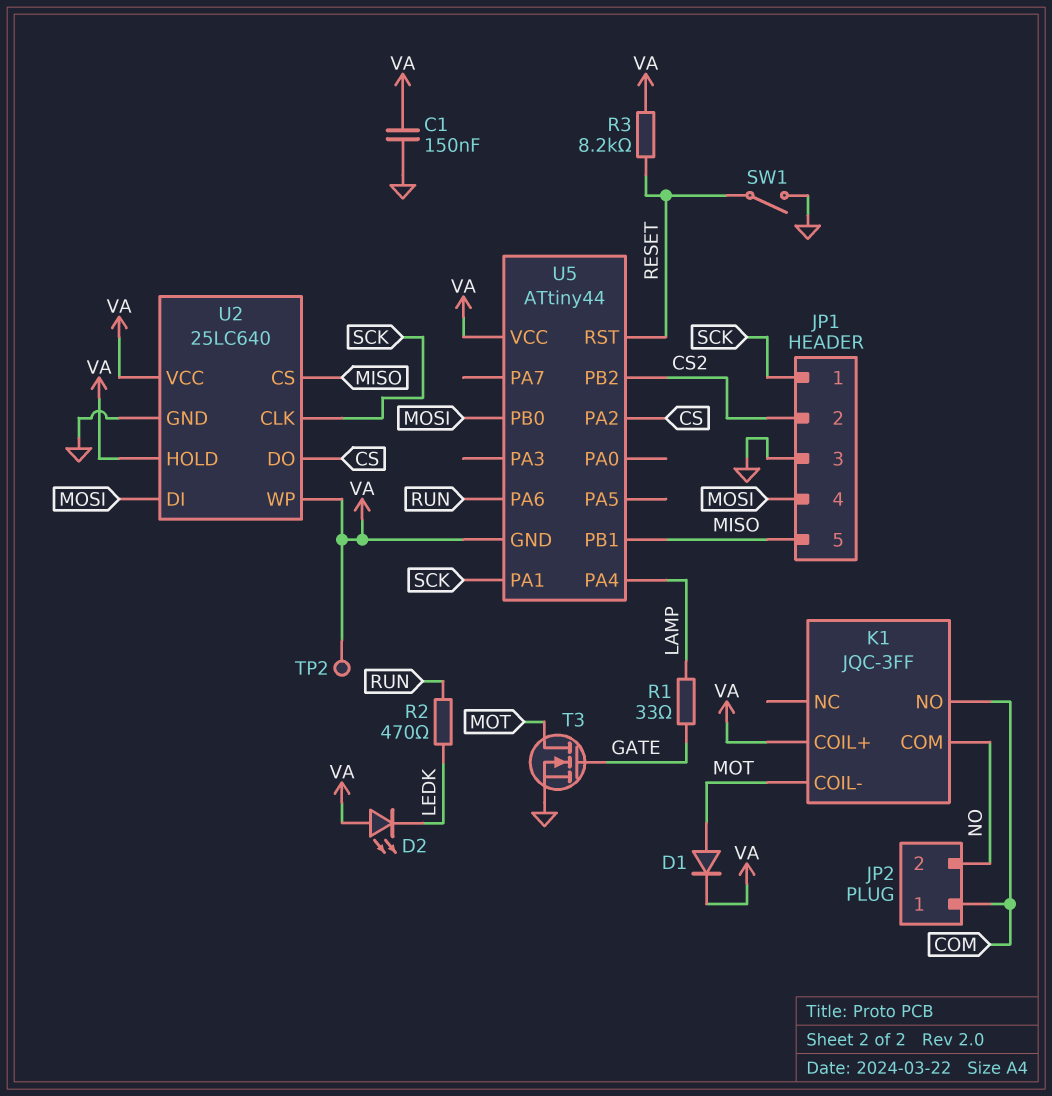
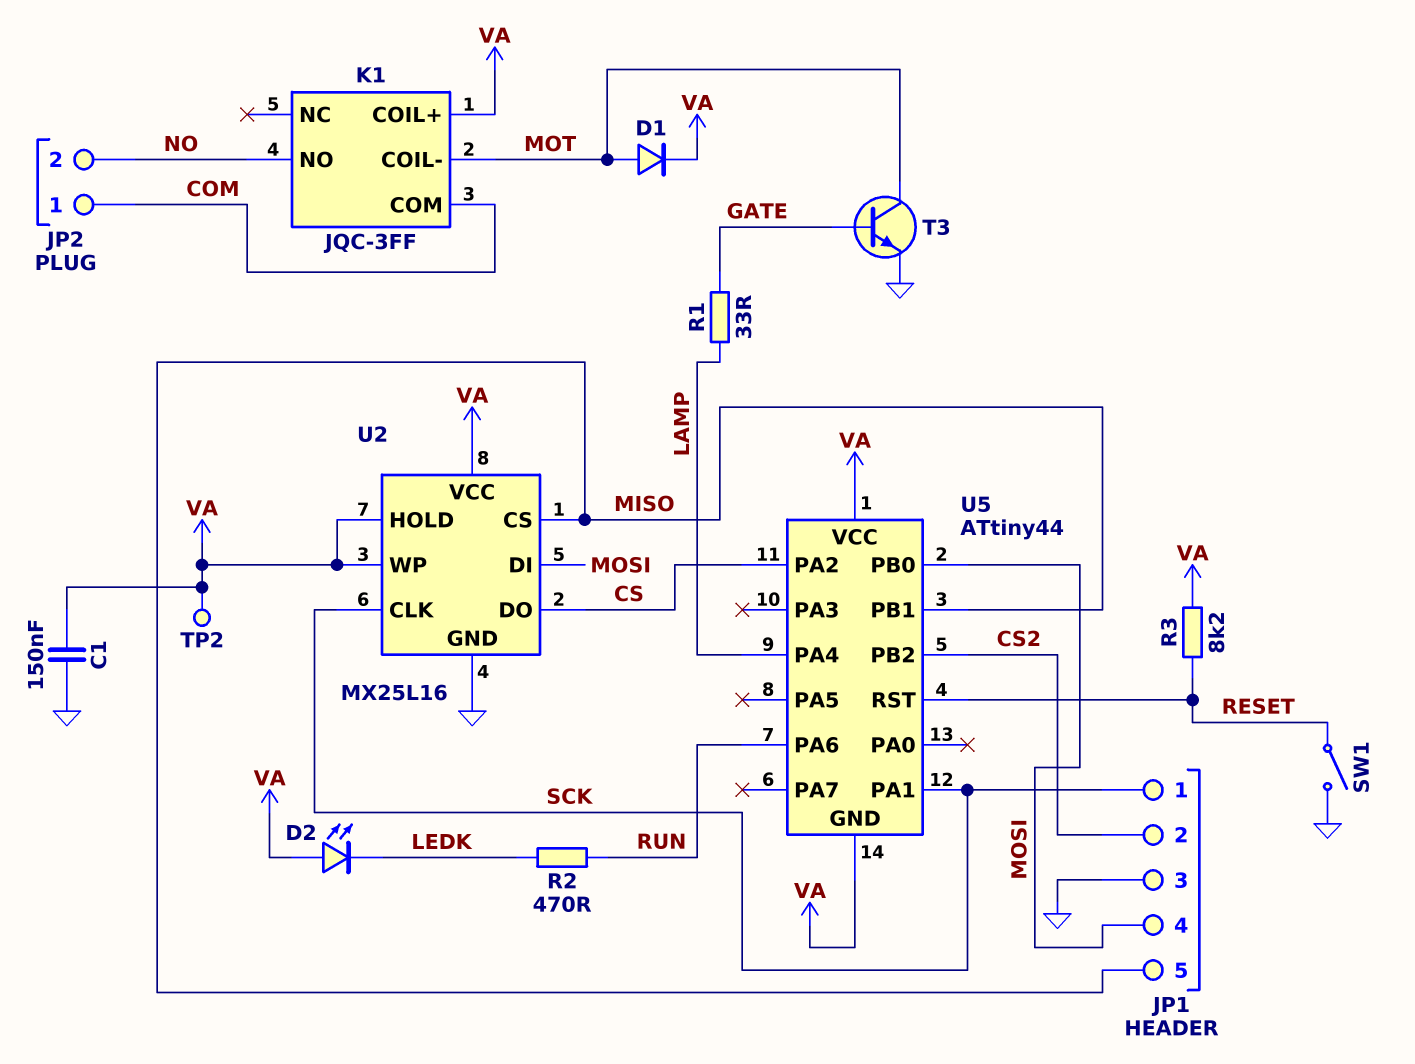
K1 pin COM: NO -> COM
K1 pin NO: COM -> NO
T3: NMOS (G GATE, D MOT, S GND) -> NPN (B GATE, C MOT, E GND)
U2: 25LC640 -> MX25L16

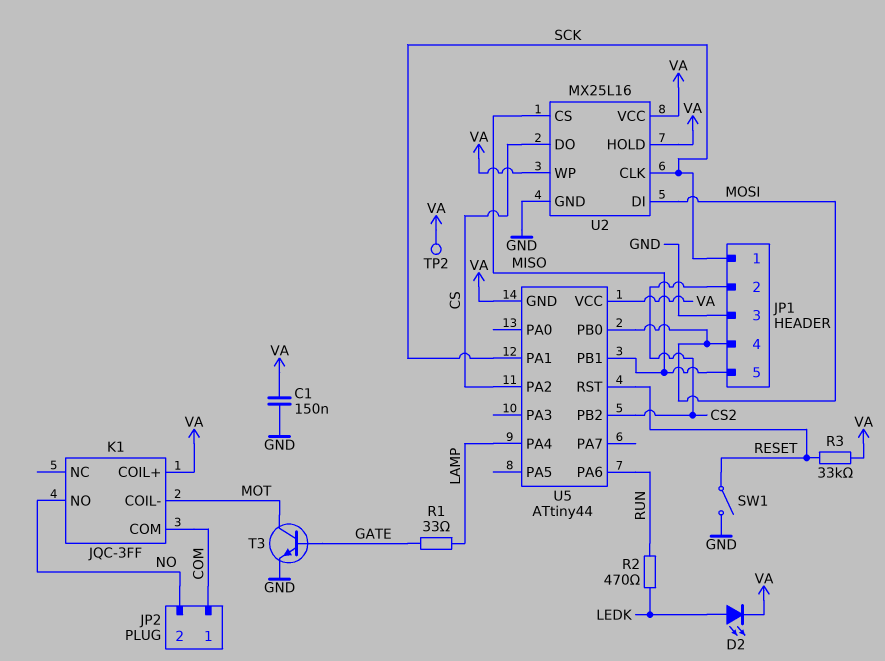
D1: diode (A MOT, K VA) -> none
D2: LED (A VA, K LEDK) -> LED (A LEDK, K VA)
R3: 8.2k (RESET, VA) -> 33k (RESET, VA)

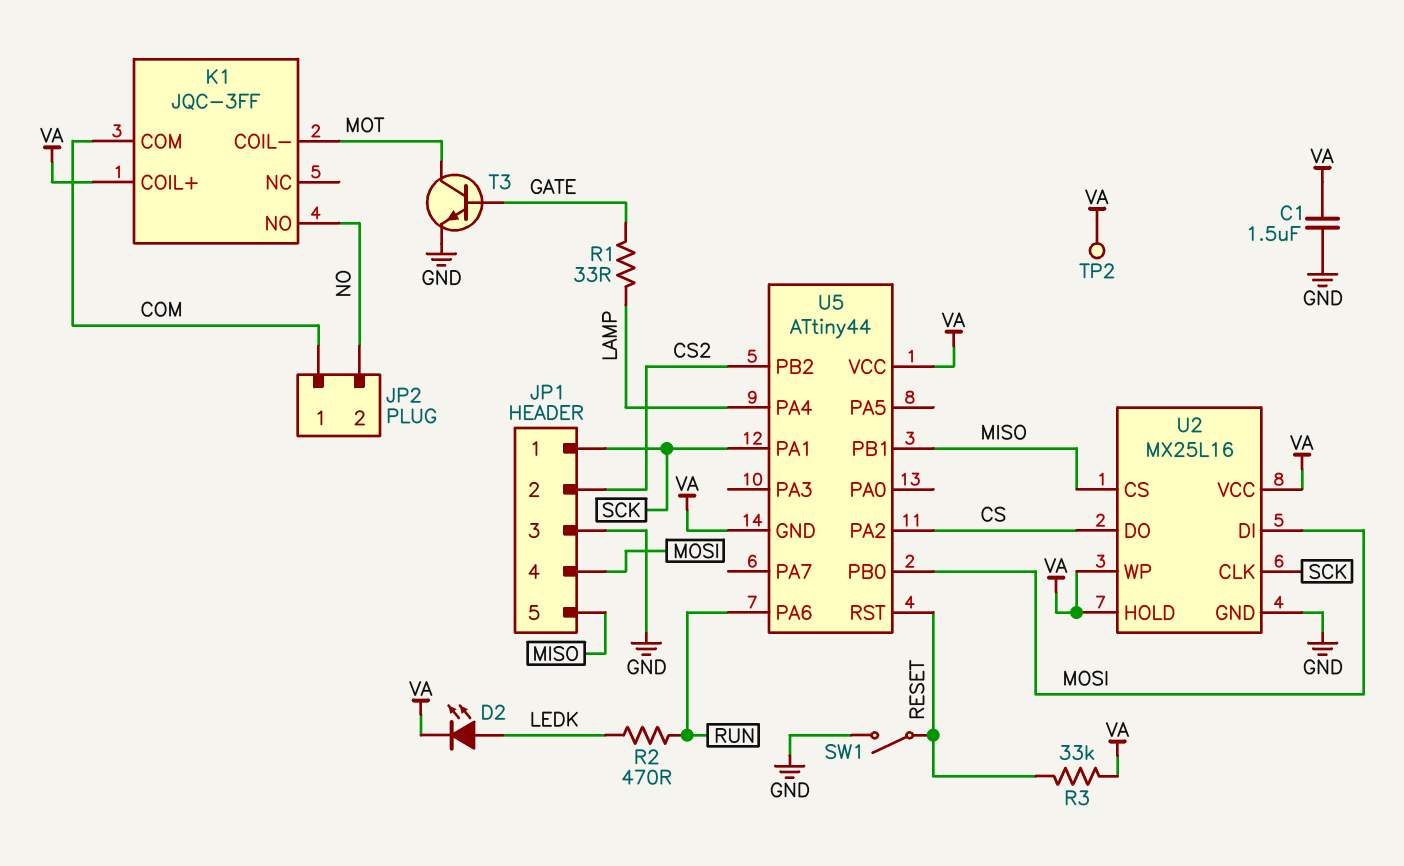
C1: 150nF (GND, VA) -> 1.5uF (GND, VA)

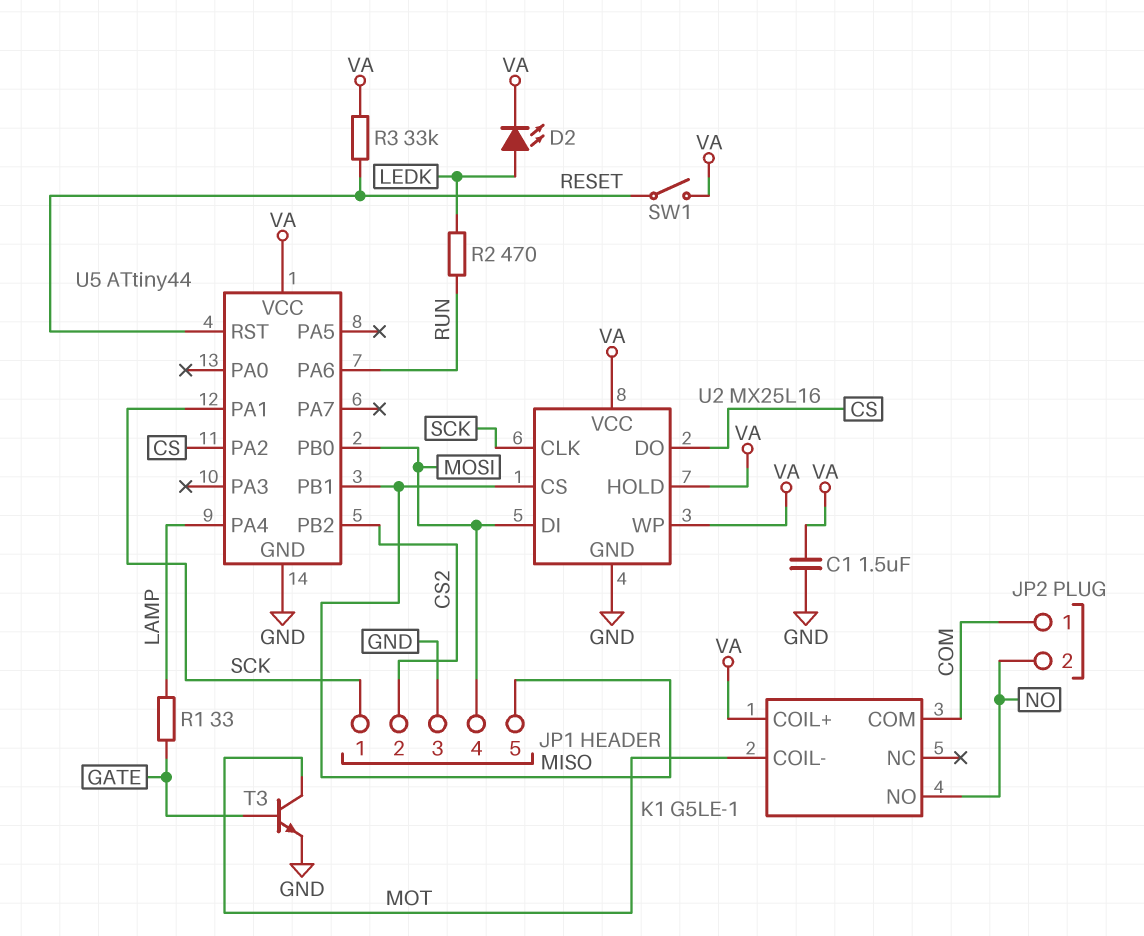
K1: JQC-3FF -> G5LE-1
SW1: switch (GND, RESET) -> switch (RESET, VA)
TP2: test point (VA) -> none
U5 pin GND: VA -> GND

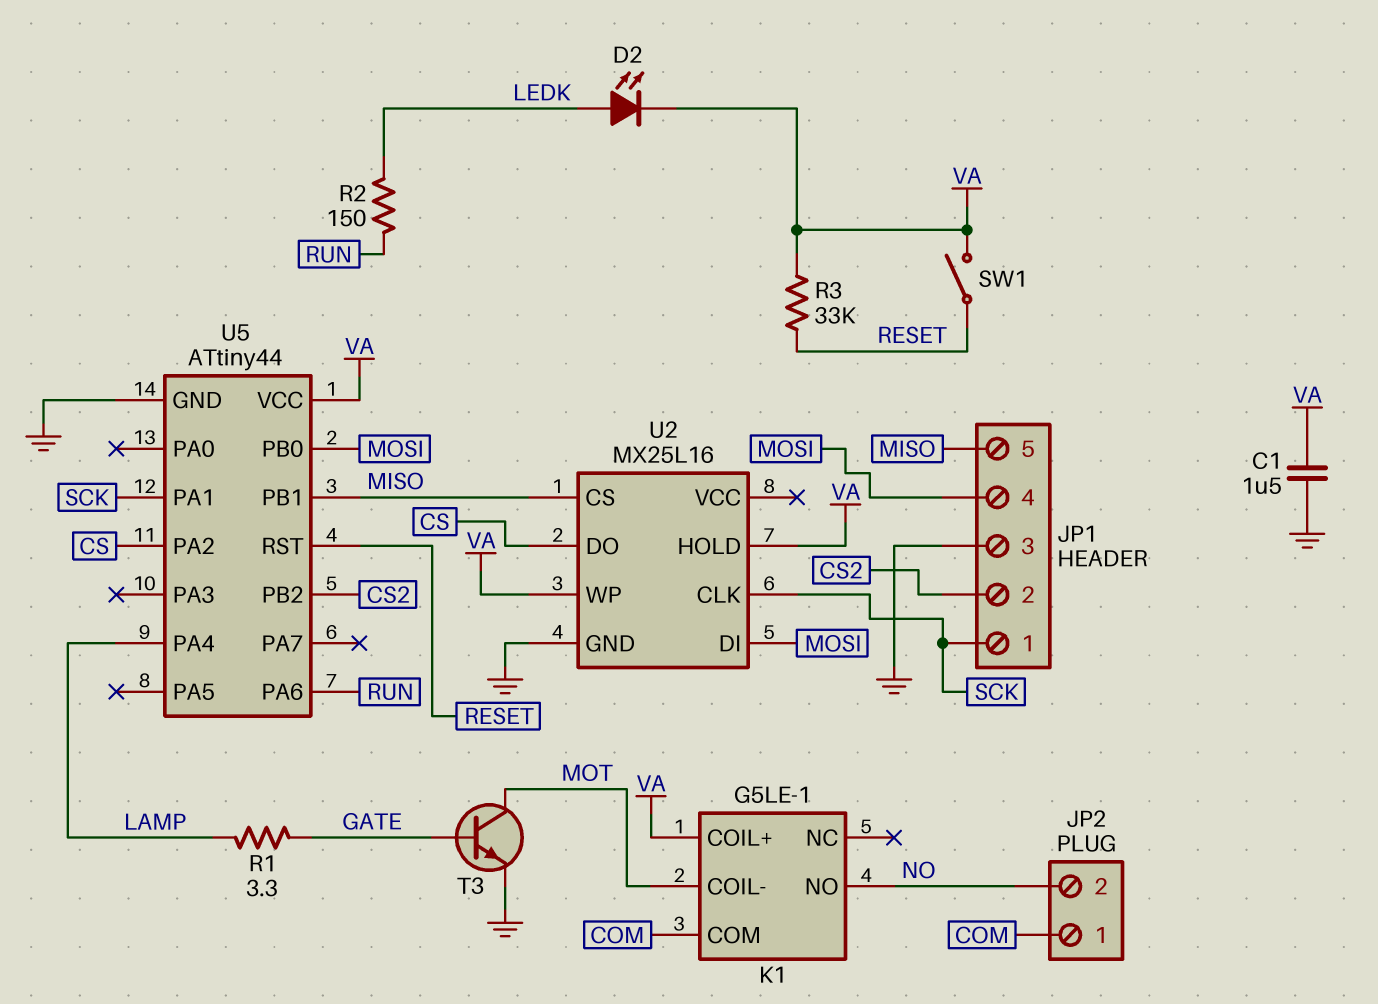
R1: 33 (GATE, LAMP) -> 3.3 (GATE, LAMP)
R2: 470 (LEDK, RUN) -> 150 (LEDK, RUN)
U2 pin VCC: VA -> none

